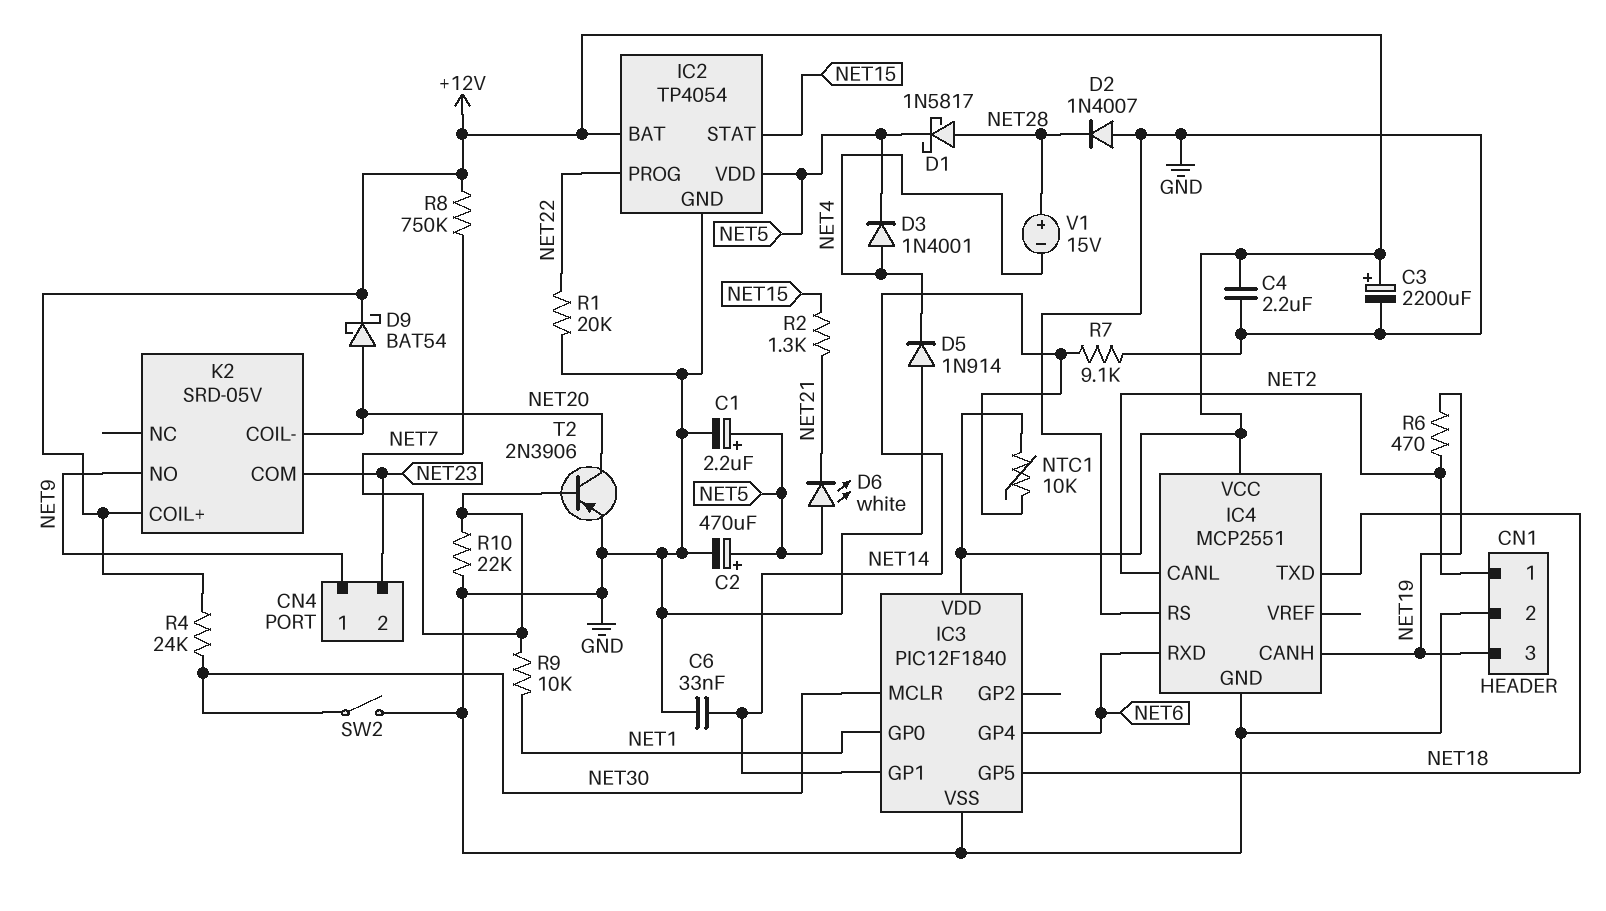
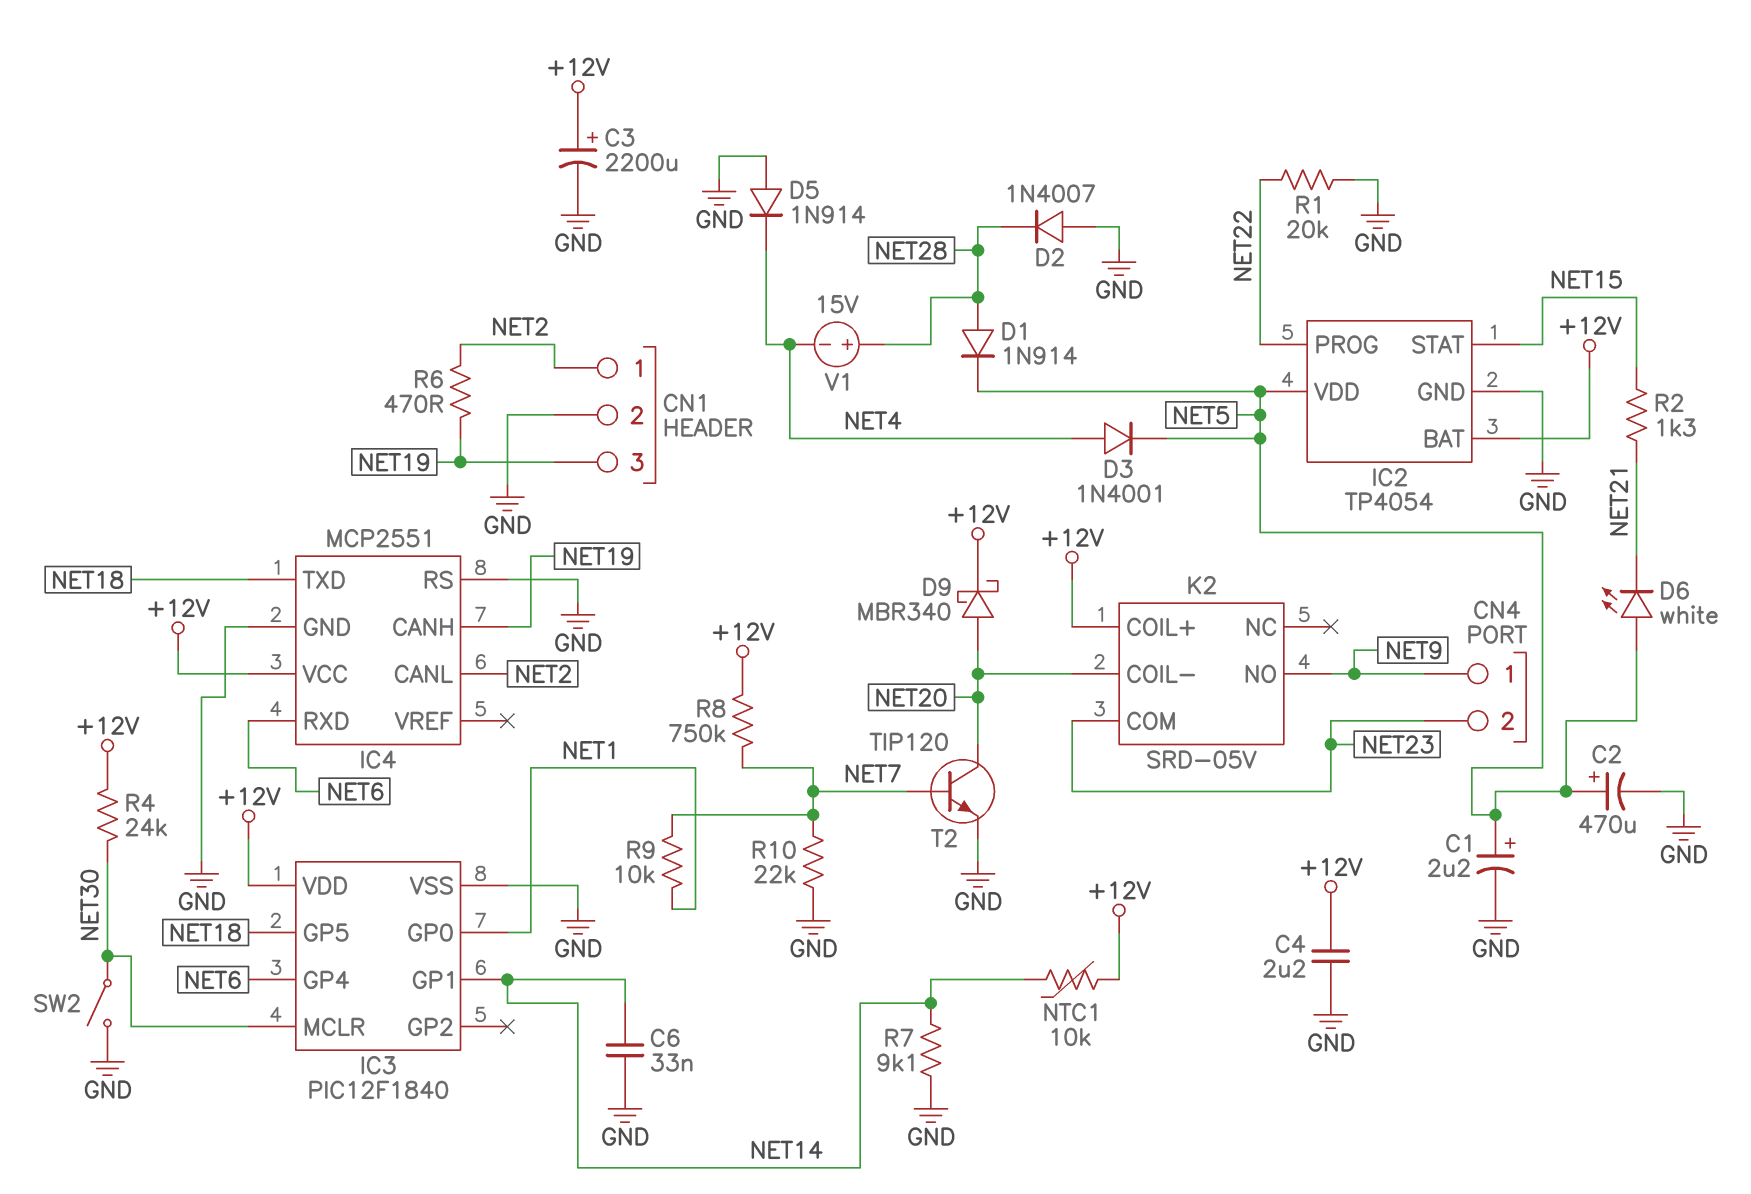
D1: schottky 1N5817 (A NET28, K NET5) -> diode 1N914 (A NET28, K NET5)
D9: schottky BAT54 (A NET20, K +12V) -> schottky MBR340 (A NET20, K +12V)
T2: PNP 2N3906 (B NET7, C NET20, E GND) -> NPN TIP120 (B NET7, C NET20, E GND)

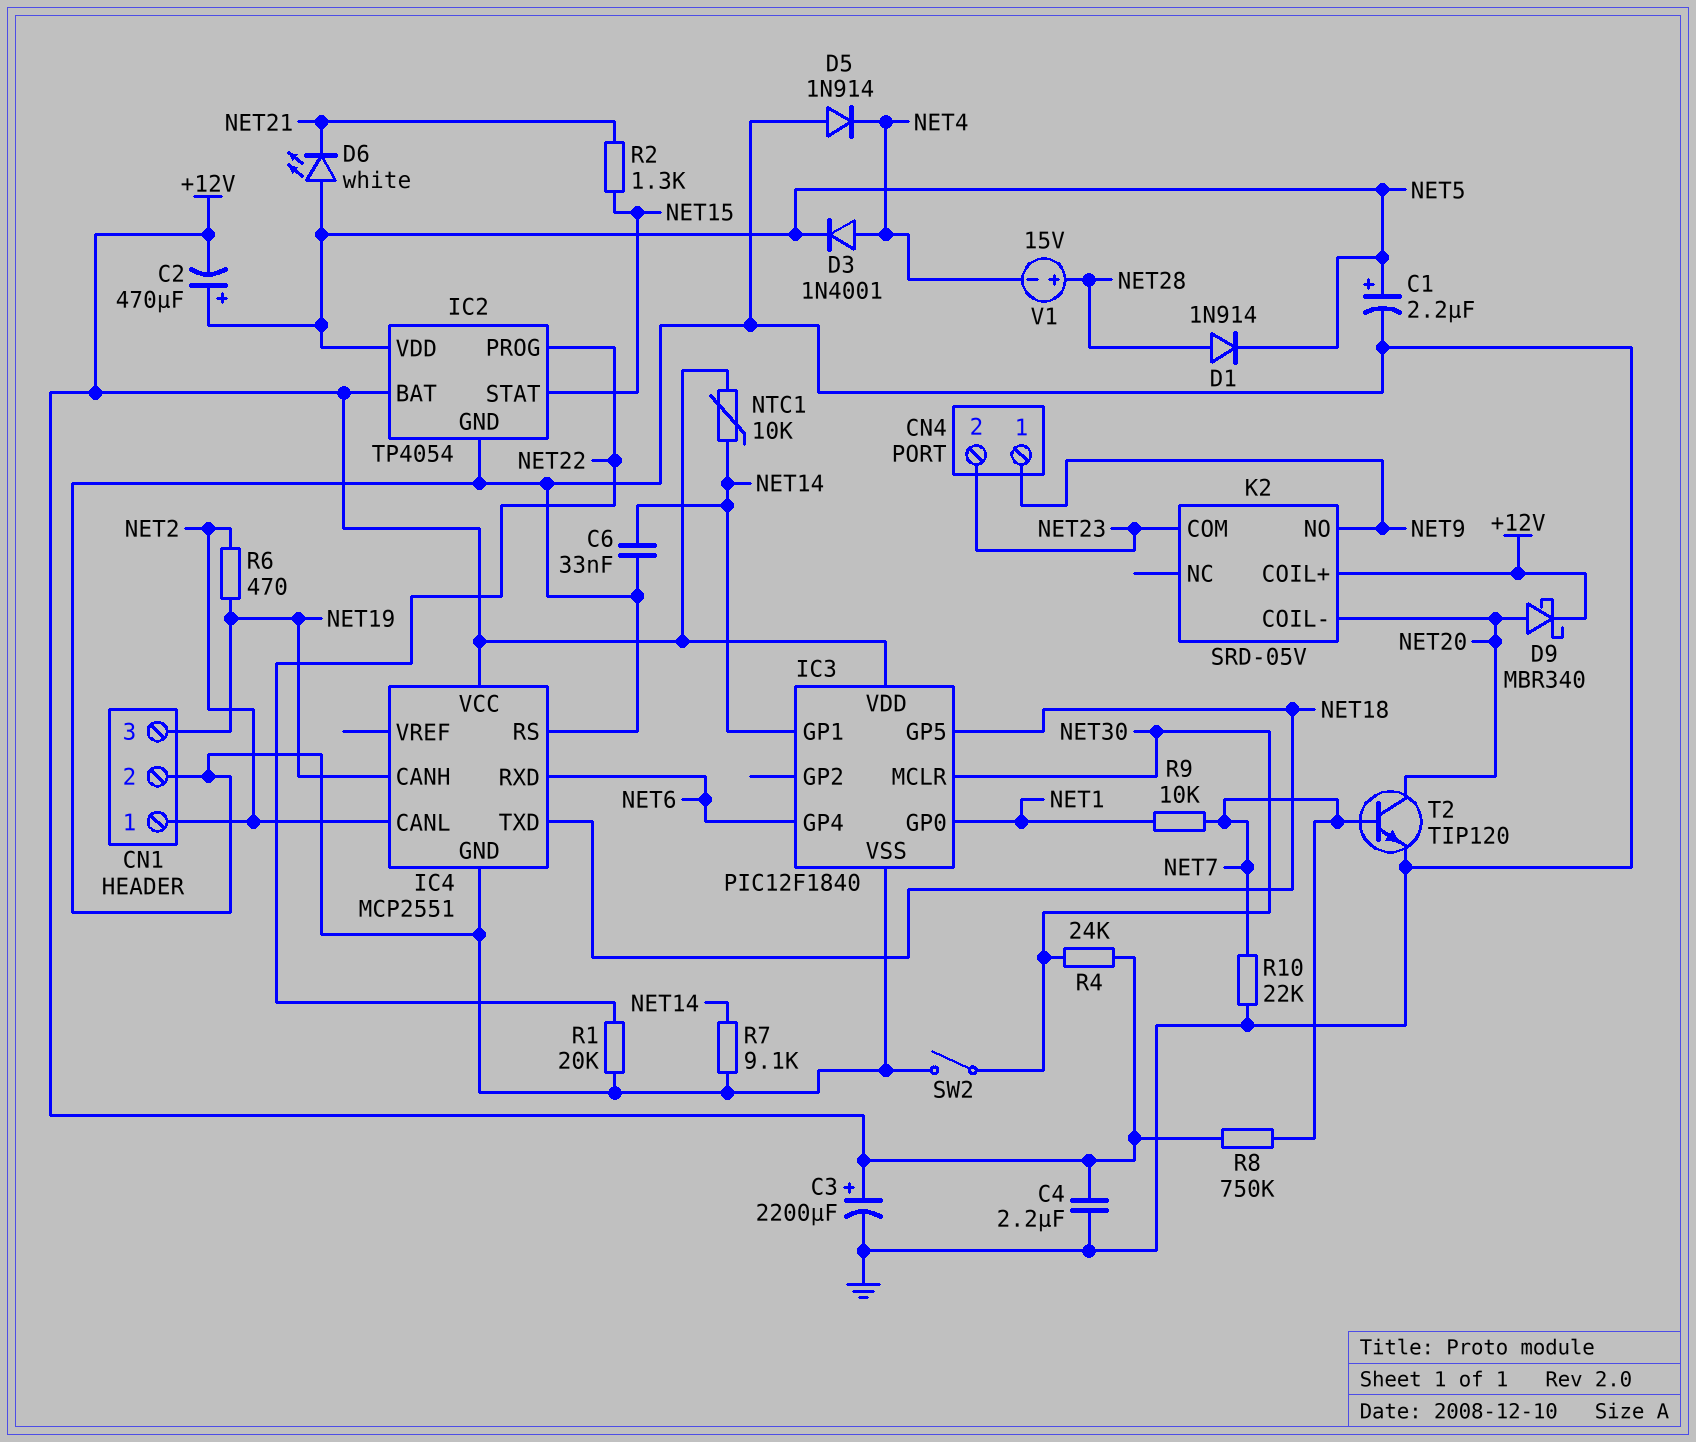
C2: 470uF (plus NET5, minus GND) -> 470uF (plus NET5, minus +12V)
D2: diode 1N4007 (A GND, K NET28) -> none

